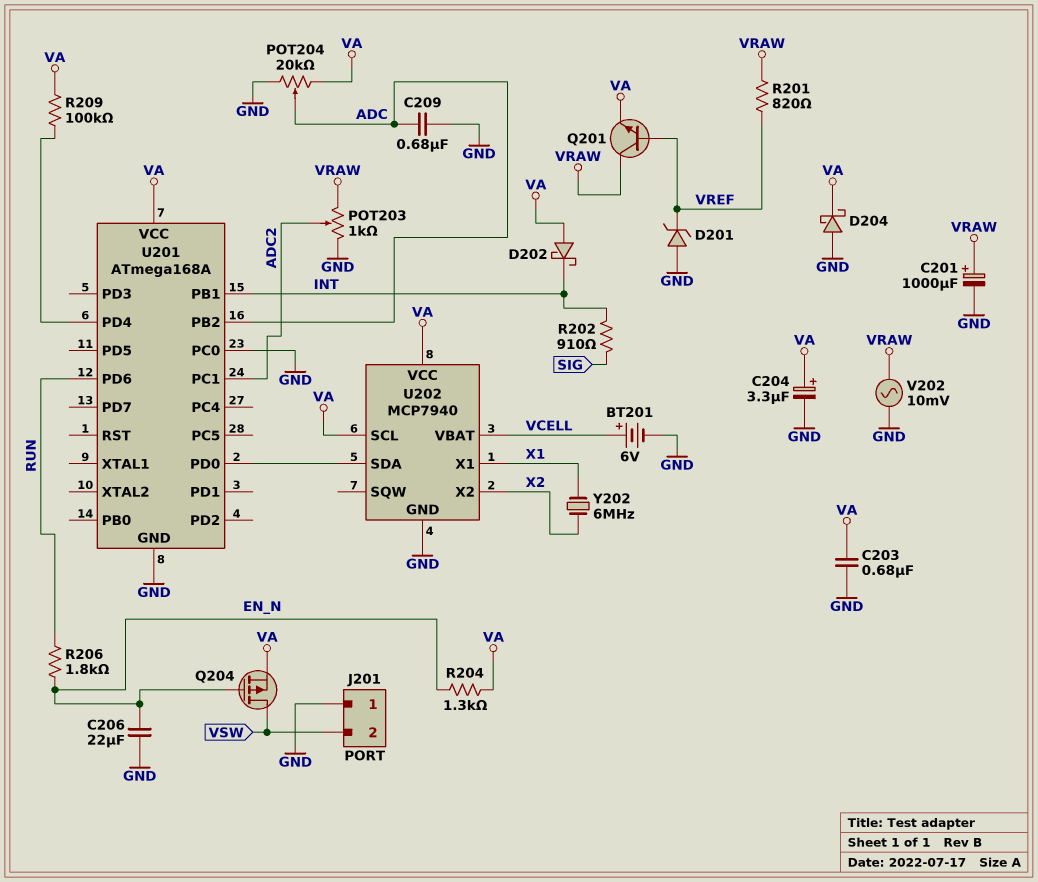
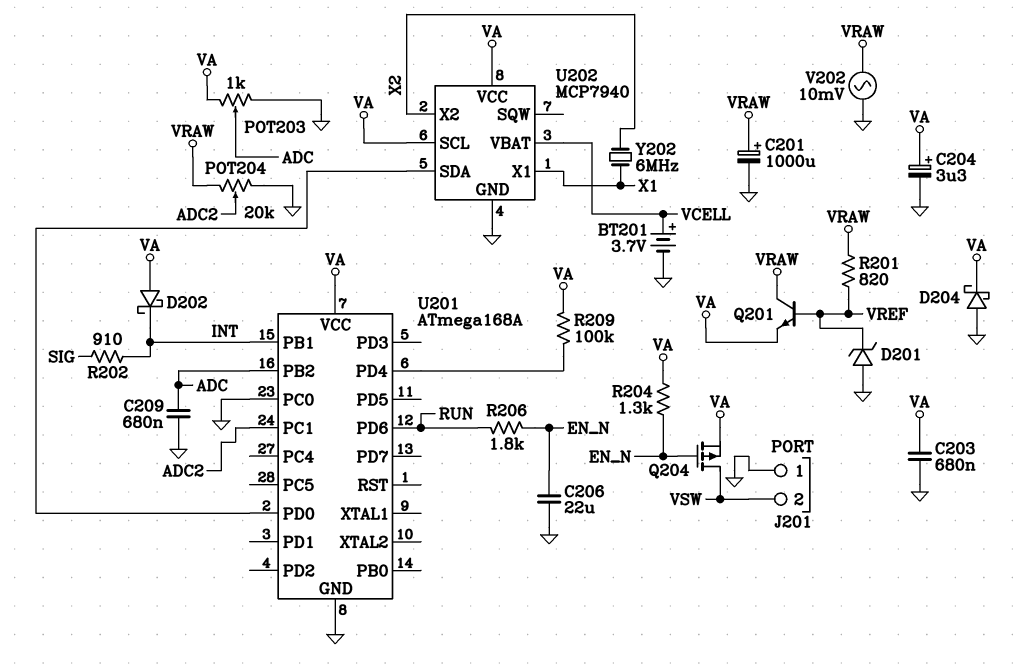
BT201: 6V (plus VCELL, minus GND) -> 3.7V (plus VCELL, minus GND)
POT203: 1k (GND, VRAW, wiper ADC2) -> 1k (GND, VA, wiper ADC)
POT204: 20k (GND, VA, wiper ADC) -> 20k (GND, VRAW, wiper ADC2)

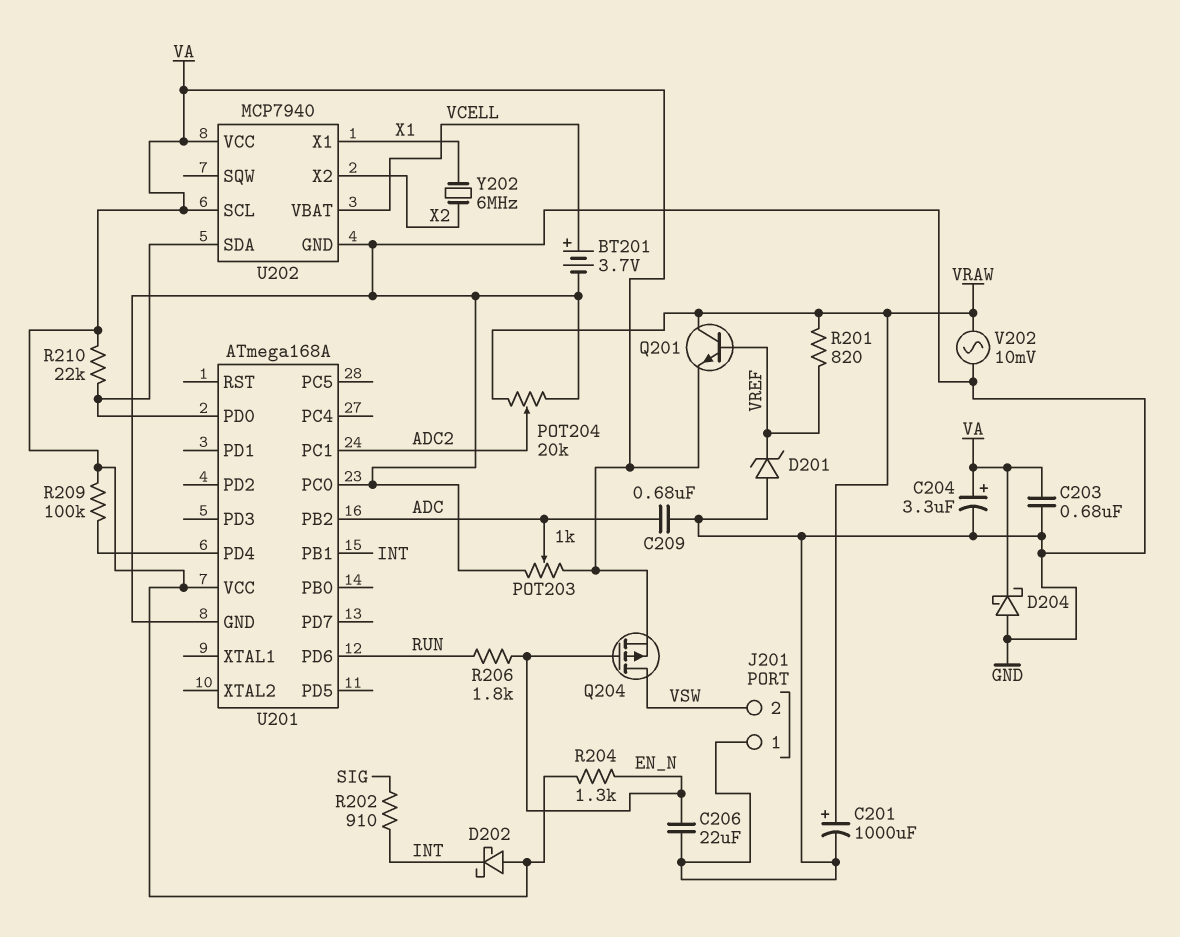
R210: none -> 22k (U201/PD0, VA)

